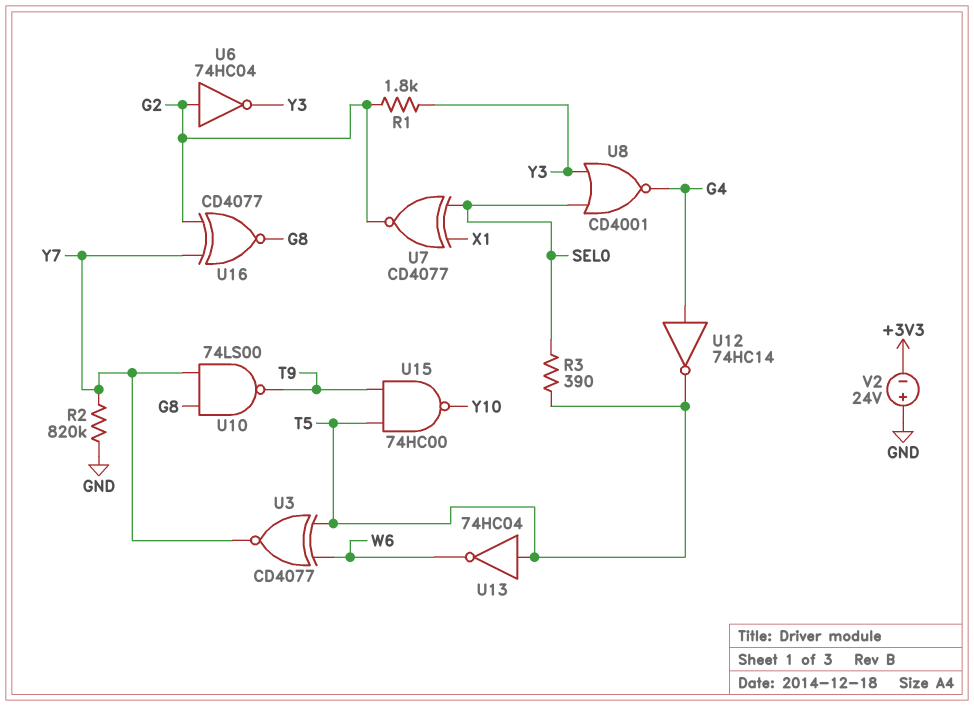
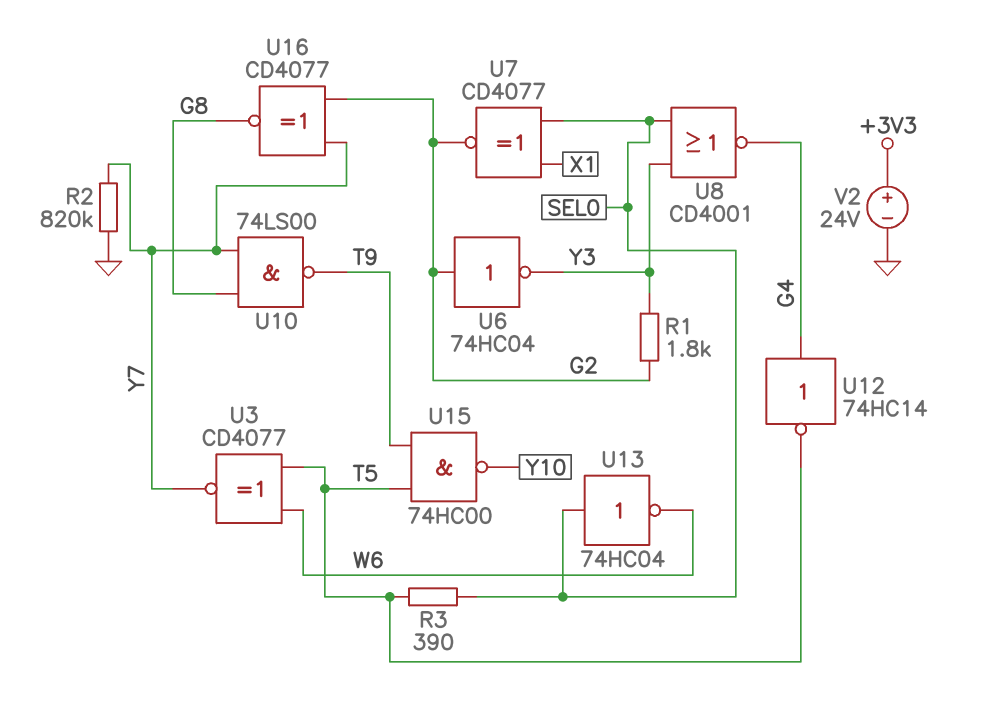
U13: NOT 74HC04 (in T5, out W6) -> NOT 74HC04 (in SEL0, out W6)
V2: 24V (plus GND, minus +3V3) -> 24V (plus +3V3, minus GND)

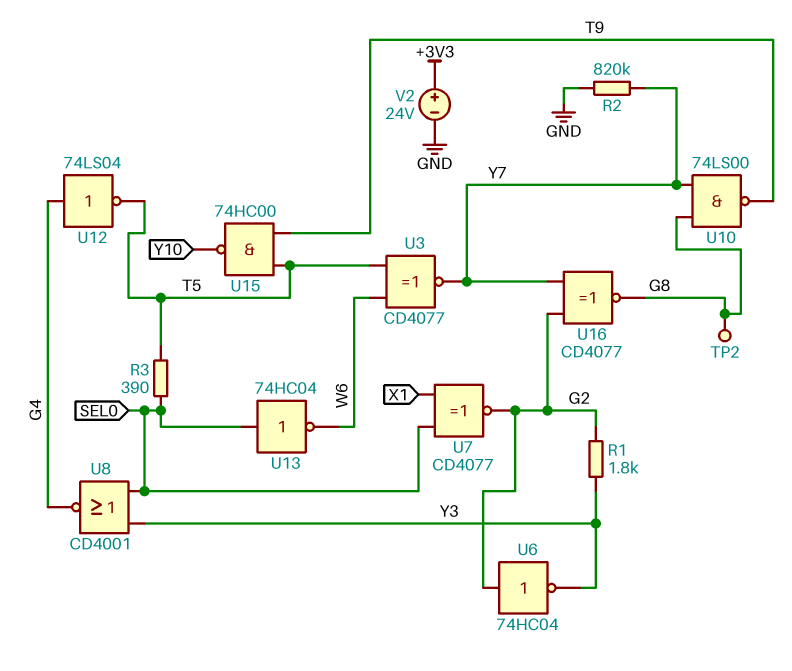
TP2: none -> test point (G8)
U12: NOT 74HC14 (in G4, out T5) -> NOT 74LS04 (in G4, out T5)

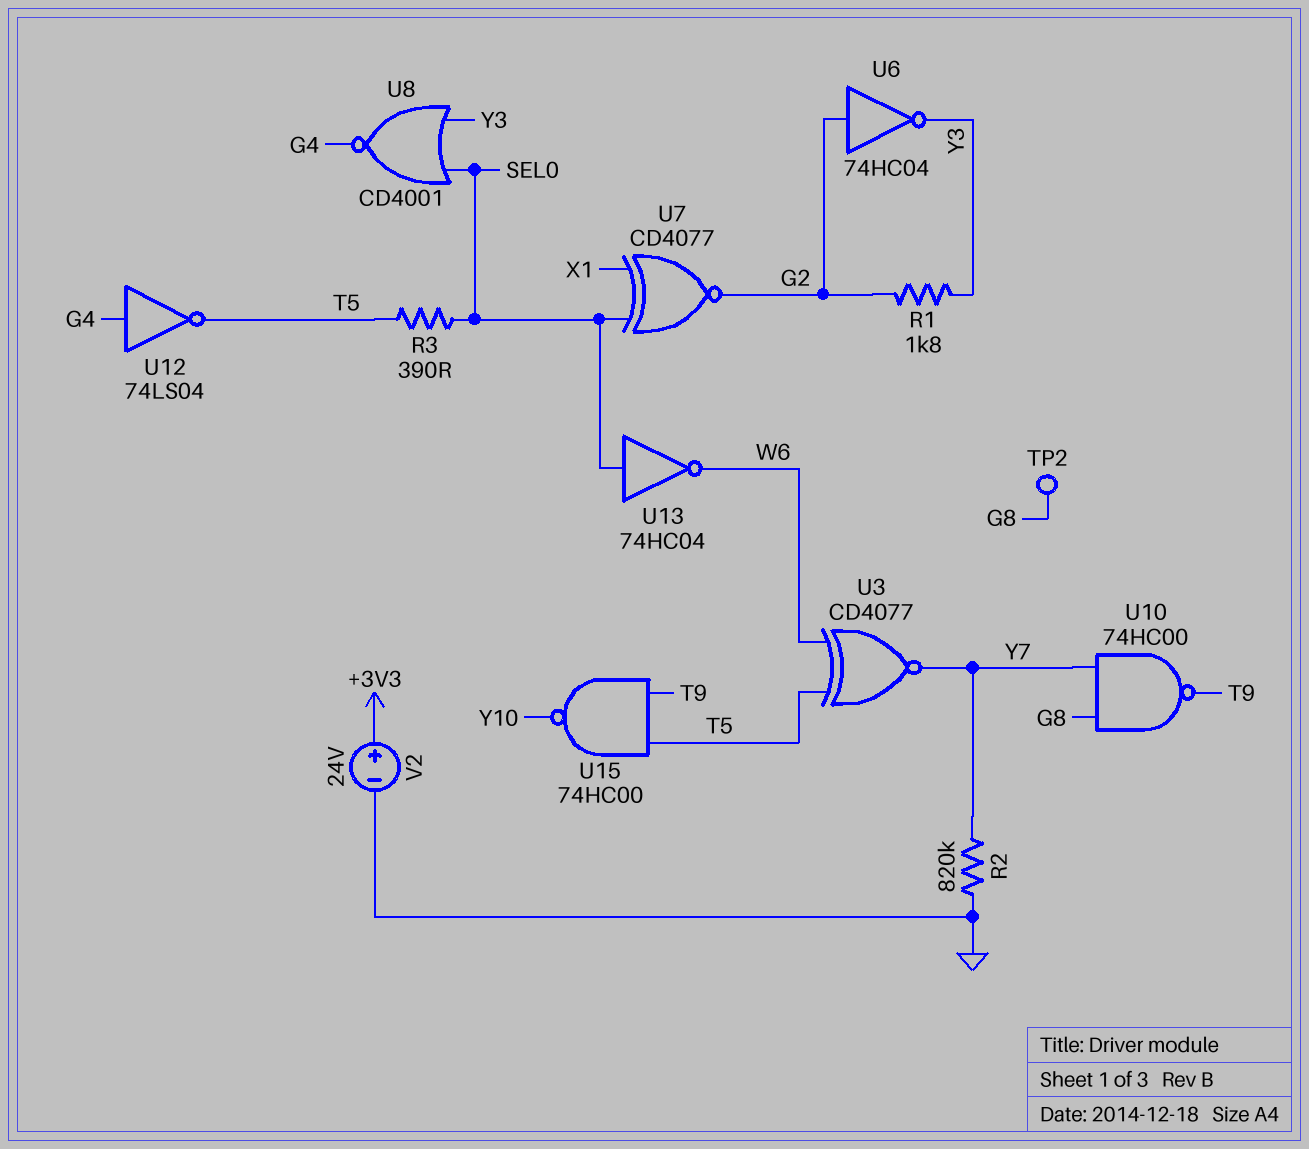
U10: NAND 74LS00 (in G8, in Y7, out T9) -> NAND 74HC00 (in G8, in Y7, out T9)
U16: XNOR CD4077 (in G2, in Y7, out G8) -> none

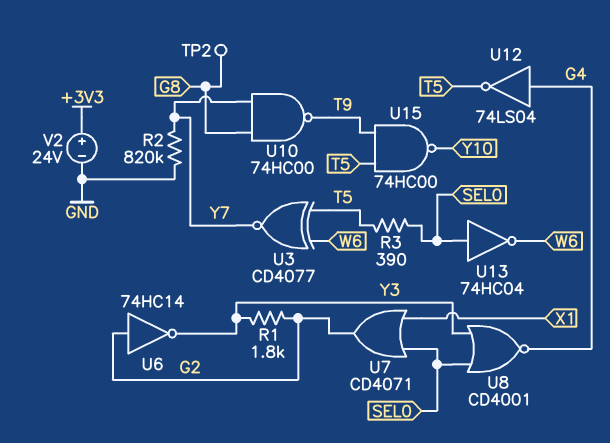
U6: NOT 74HC04 (in G2, out Y3) -> NOT 74HC14 (in G2, out Y3)
U7: XNOR CD4077 (in SEL0, in X1, out G2) -> OR CD4071 (in SEL0, in X1, out G2)

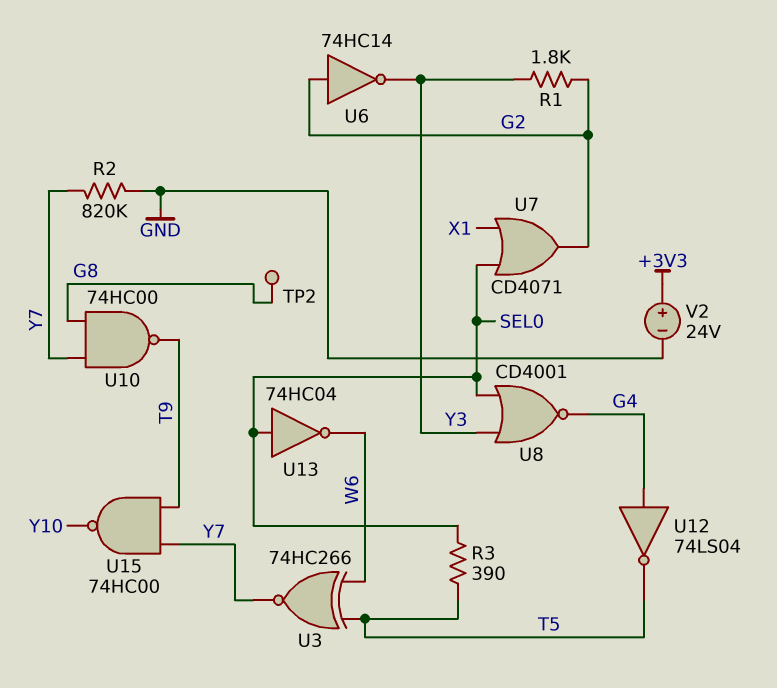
U3: XNOR CD4077 (in T5, in W6, out Y7) -> XNOR 74HC266 (in T5, in W6, out Y7)
U15: NAND 74HC00 (in T5, in T9, out Y10) -> NAND 74HC00 (in T9, in Y7, out Y10)

